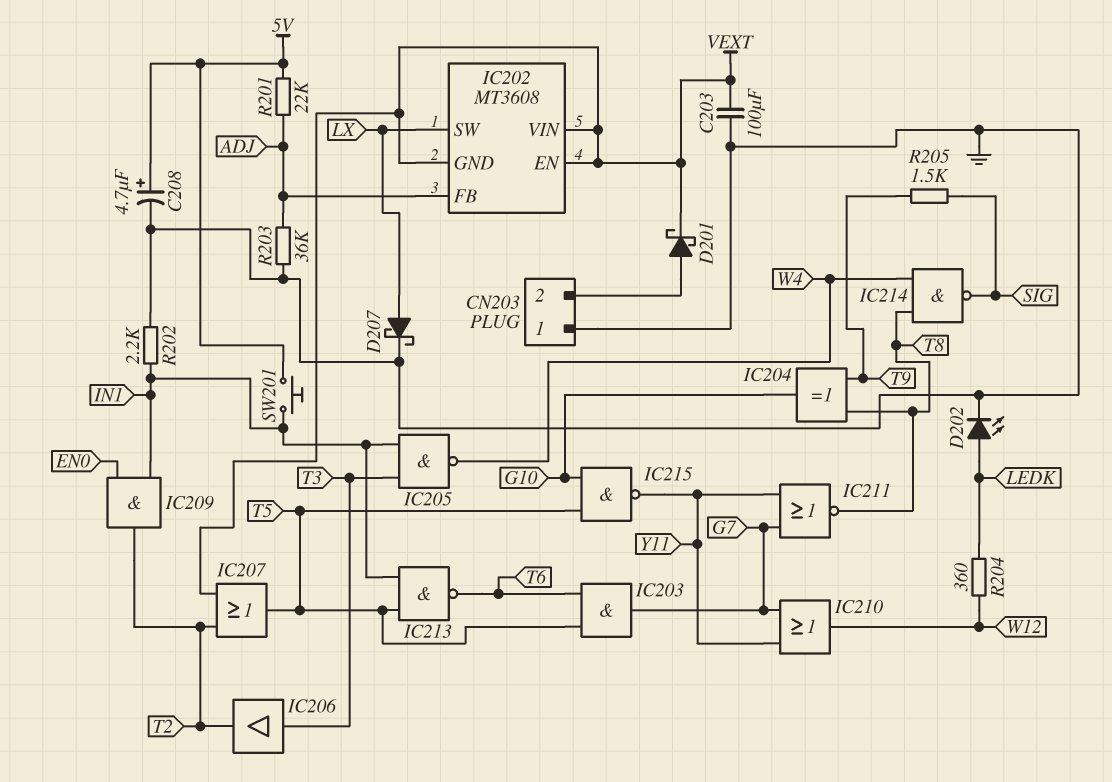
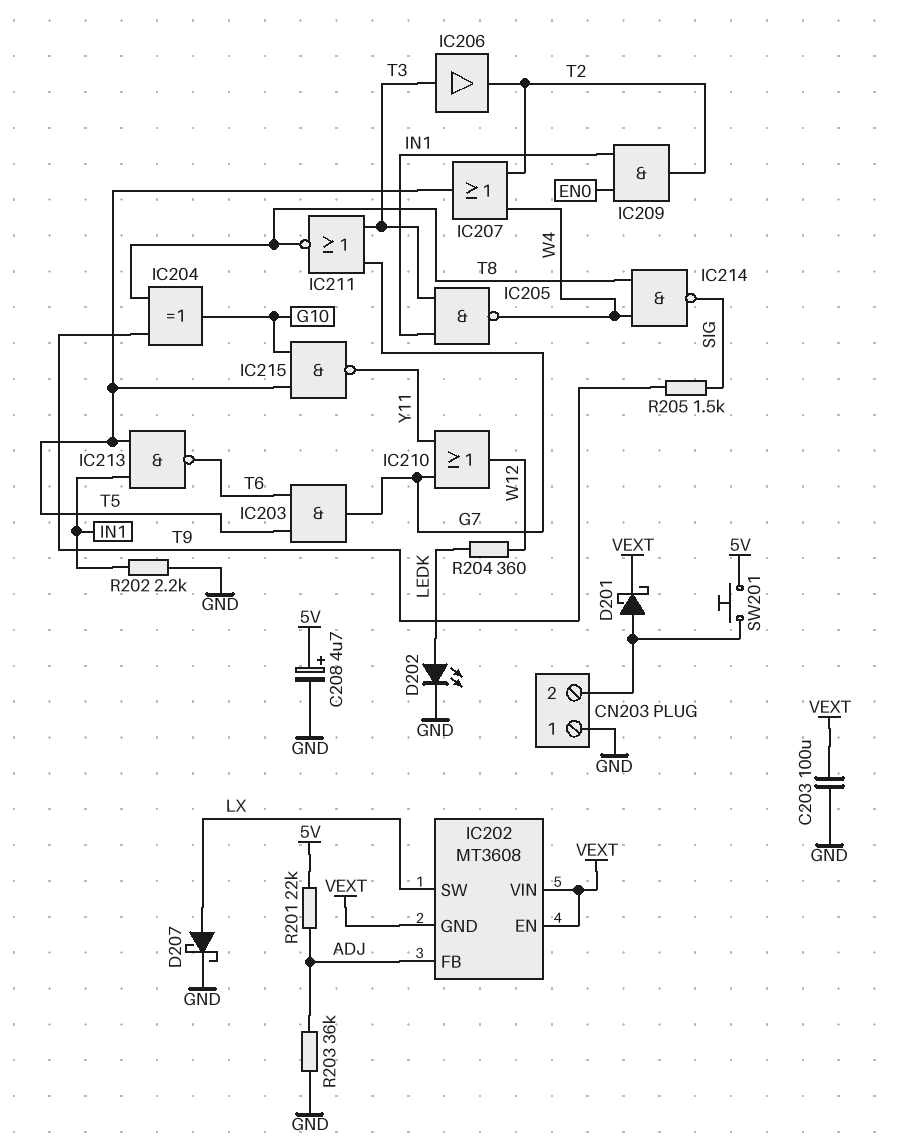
IC207: OR (in T2, in VEXT, out T5) -> OR (in T2, in W4, out T5)
IC211: NOR (in G7, in Y11, out T8) -> NOR (in G7, in T3, out T8)
SW201: button (5V, IN1) -> button (5V, CN203/2)

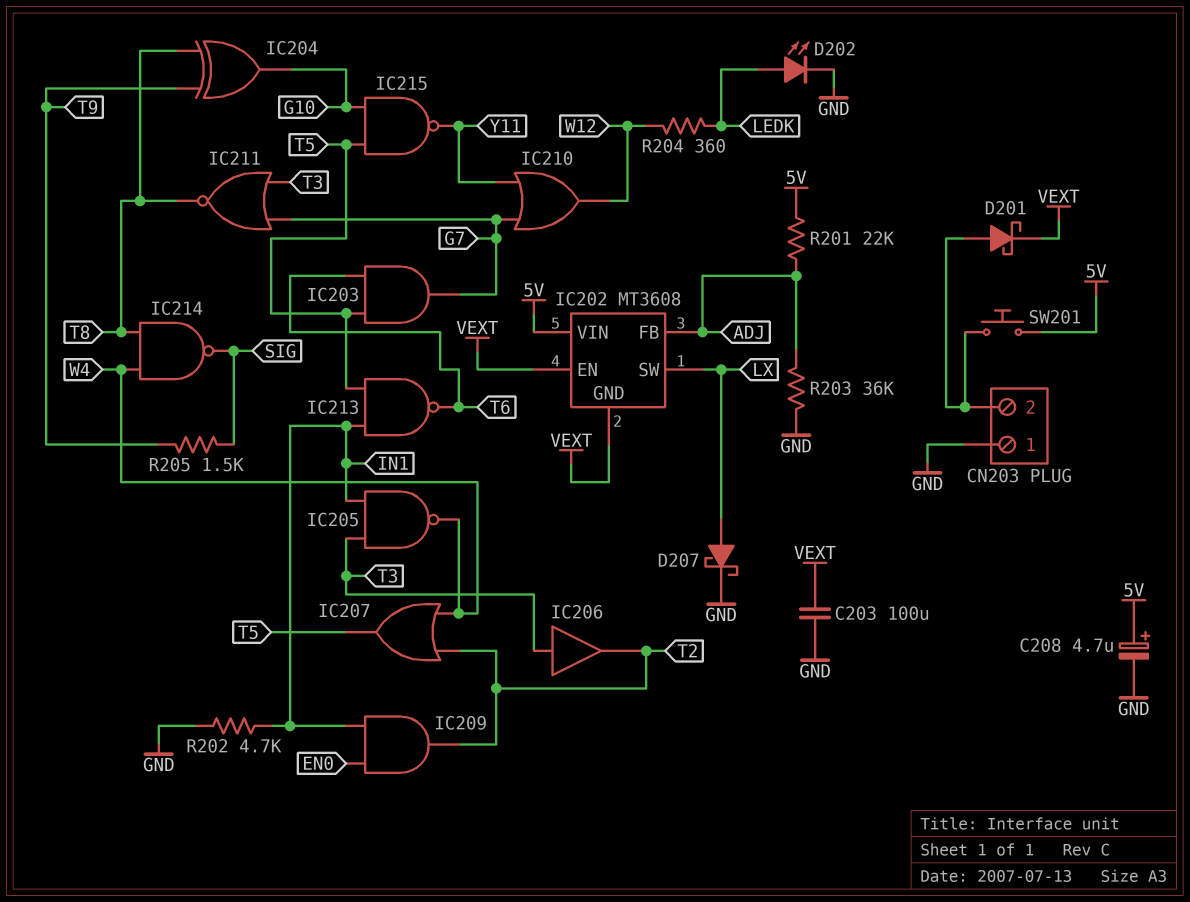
IC202 pin VIN: VEXT -> 5V
R202: 2.2k (GND, IN1) -> 4.7k (GND, IN1)

